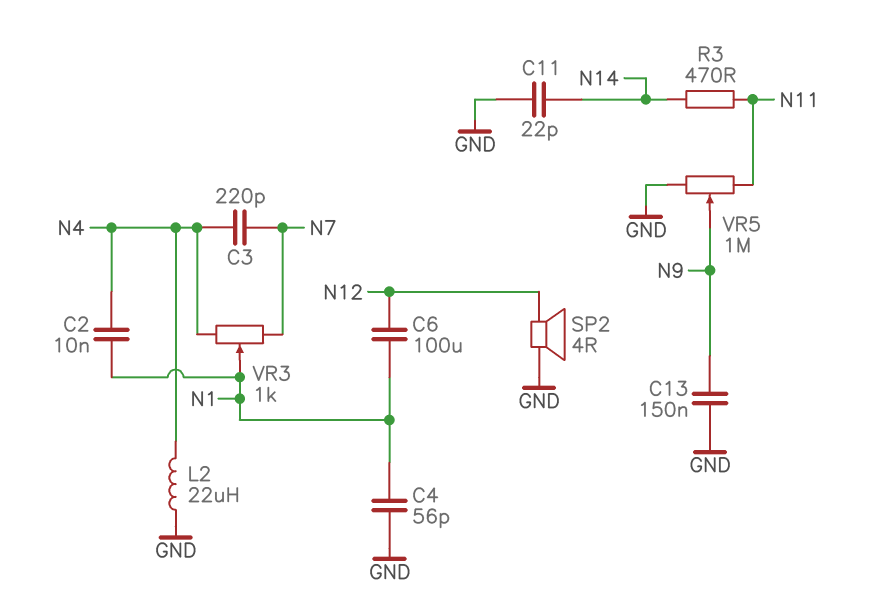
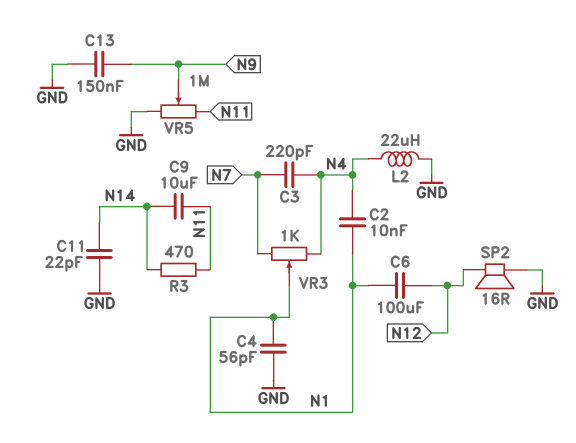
C9: none -> 10uF (N11, N14)
SP2: speaker 4R (GND, N12) -> speaker 16R (GND, N12)

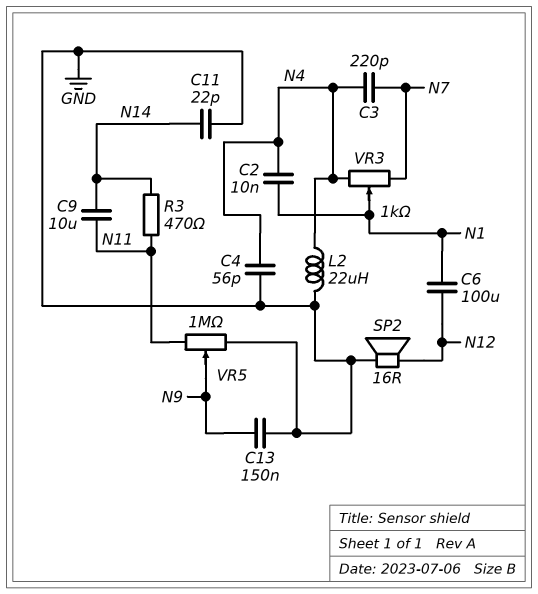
C4: 56pF (GND, N1) -> 56pF (GND, N4)

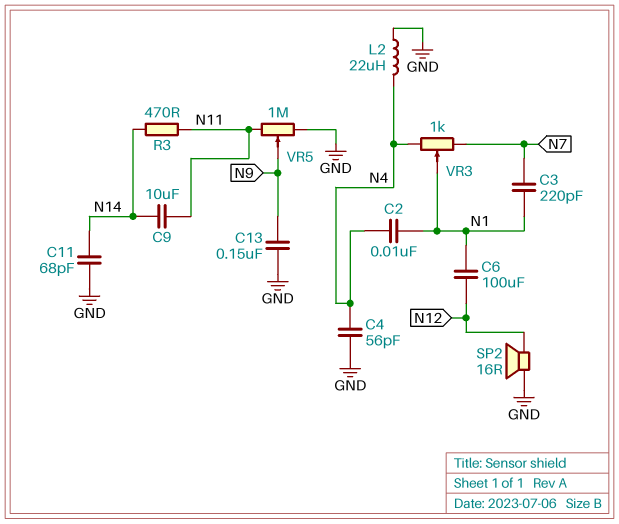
C3: 220pF (N4, N7) -> 220pF (N1, N7)
C11: 22pF (GND, N14) -> 68pF (GND, N14)

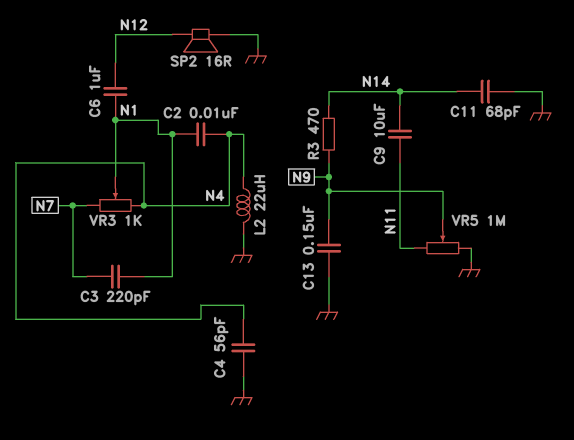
C6: 100uF (N1, N12) -> 1uF (N1, N12)
R3: 470 (N11, N14) -> 470 (N9, N14)

